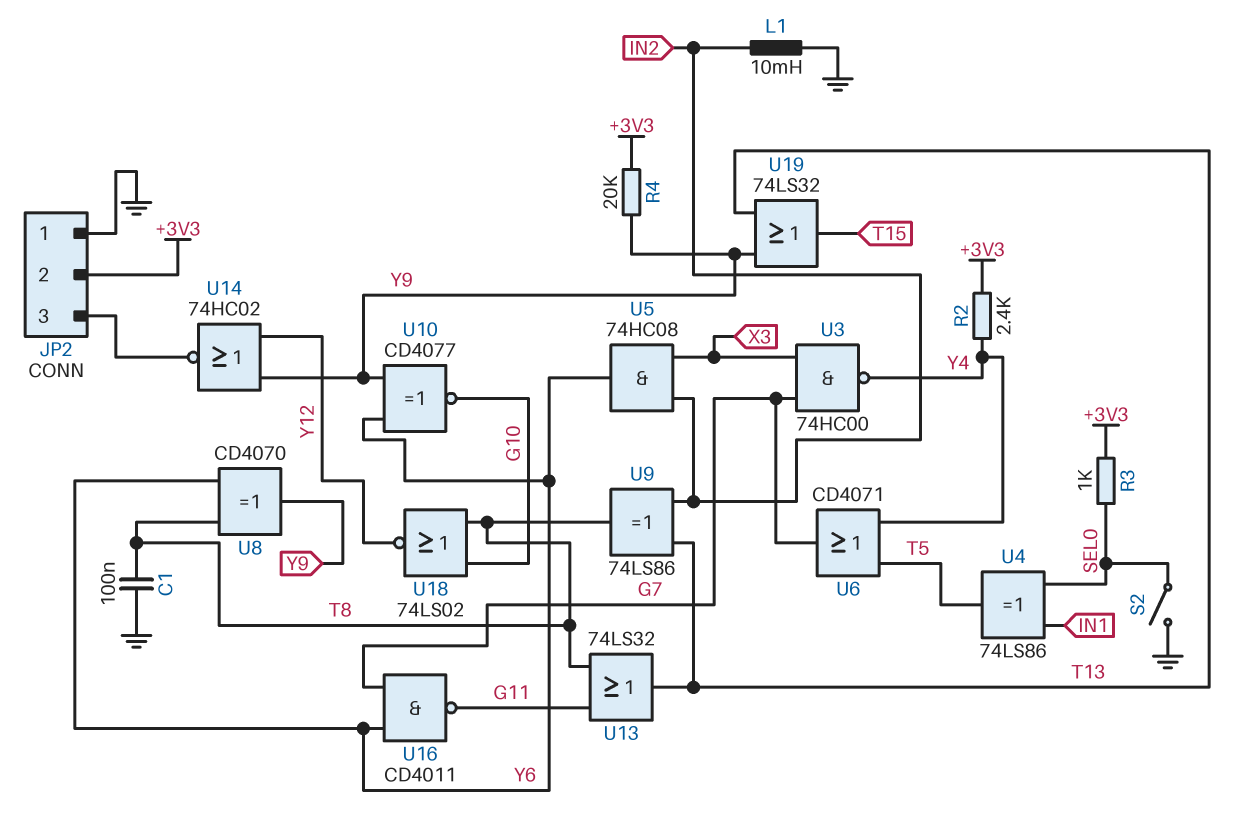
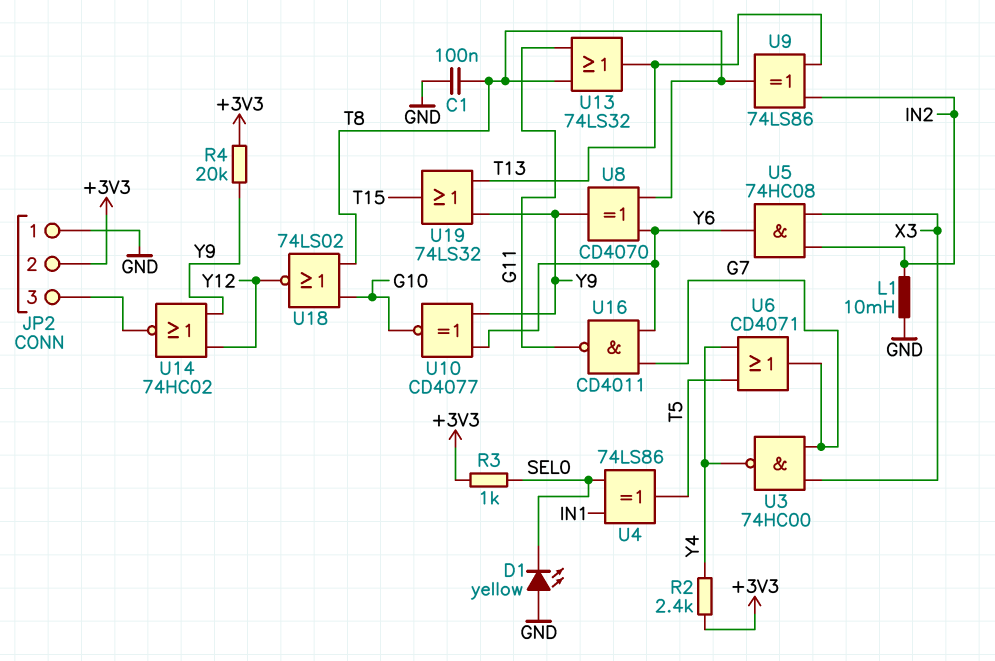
D1: none -> LED yellow (A GND, K SEL0)
S2: switch (GND, SEL0) -> none

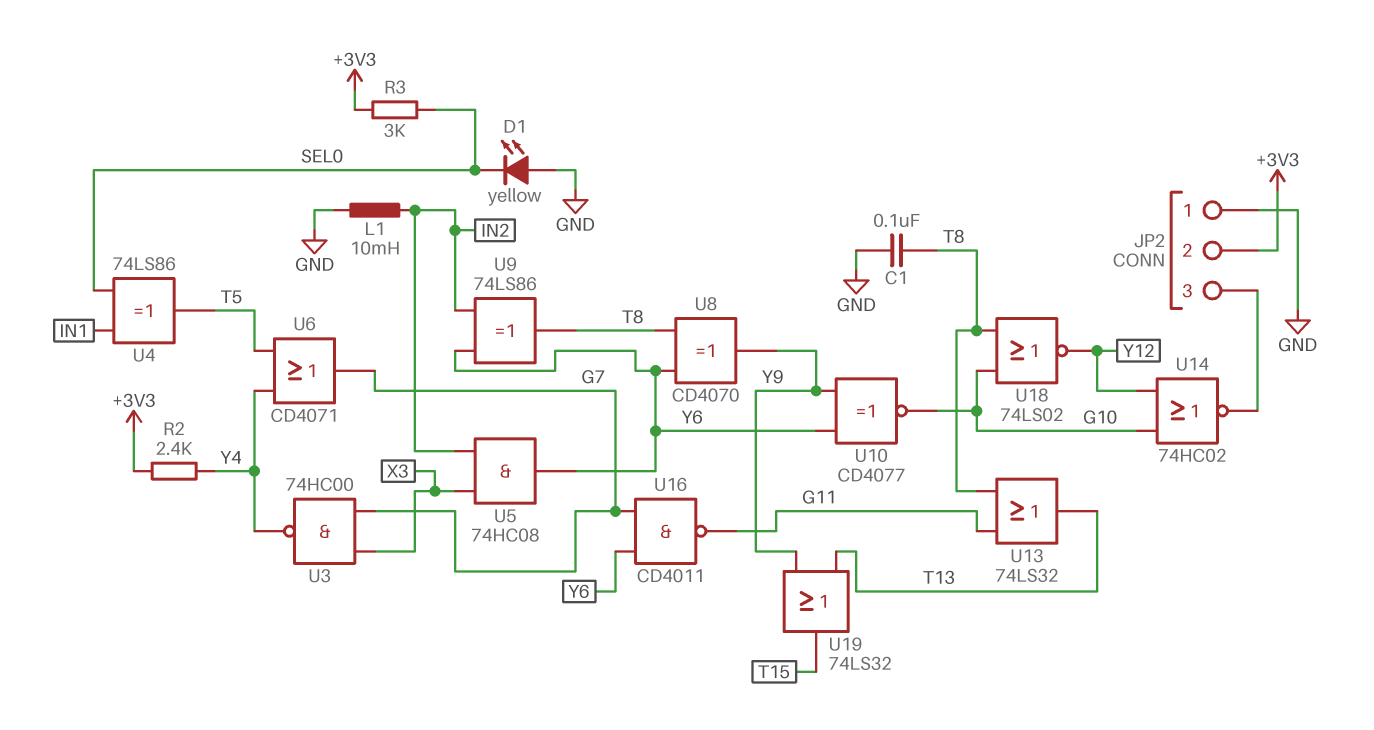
R3: 1k (+3V3, SEL0) -> 3k (+3V3, SEL0)
R4: 20k (+3V3, Y9) -> none
U9: XOR 74LS86 (in IN2, in T13, out T8) -> XOR 74LS86 (in IN2, in Y6, out T8)
U14: NOR 74HC02 (in Y9, in Y12, out JP2/3) -> NOR 74HC02 (in G10, in Y12, out JP2/3)

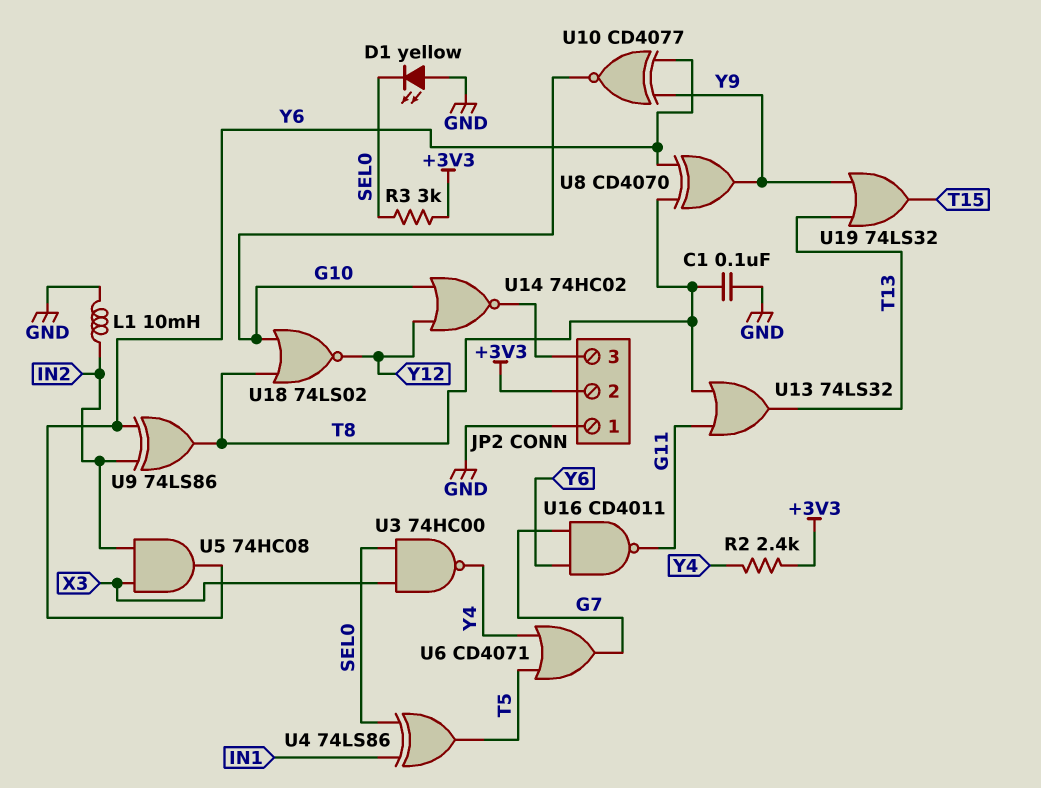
U3: NAND 74HC00 (in G7, in X3, out Y4) -> NAND 74HC00 (in SEL0, in X3, out Y4)

